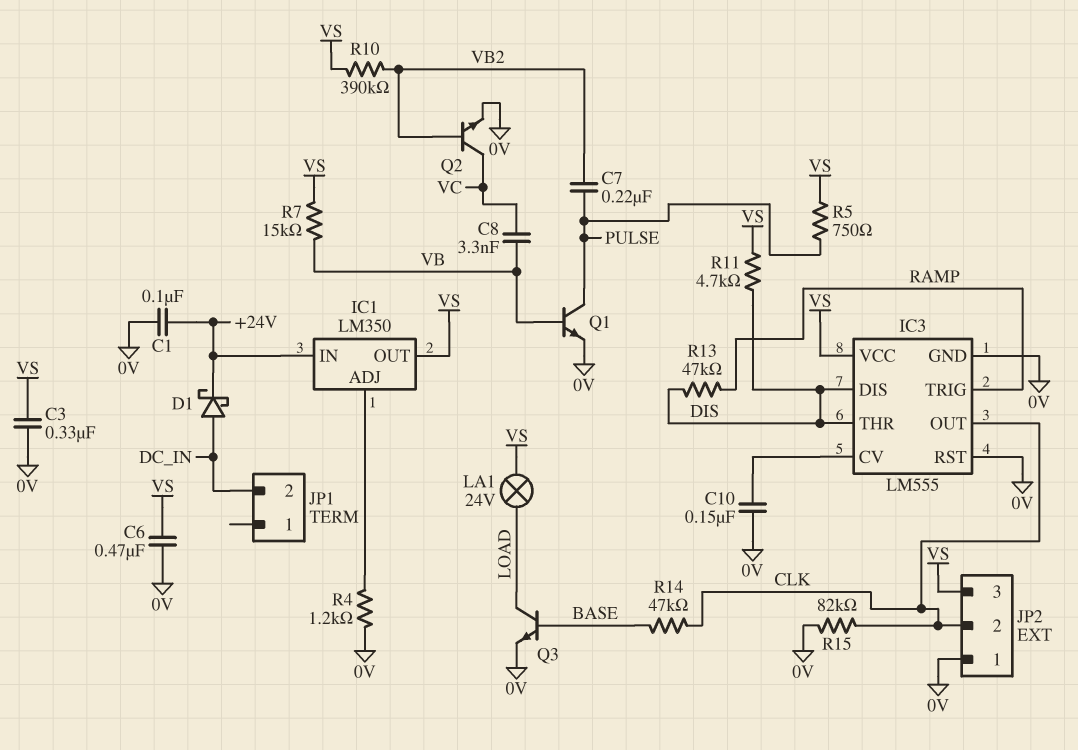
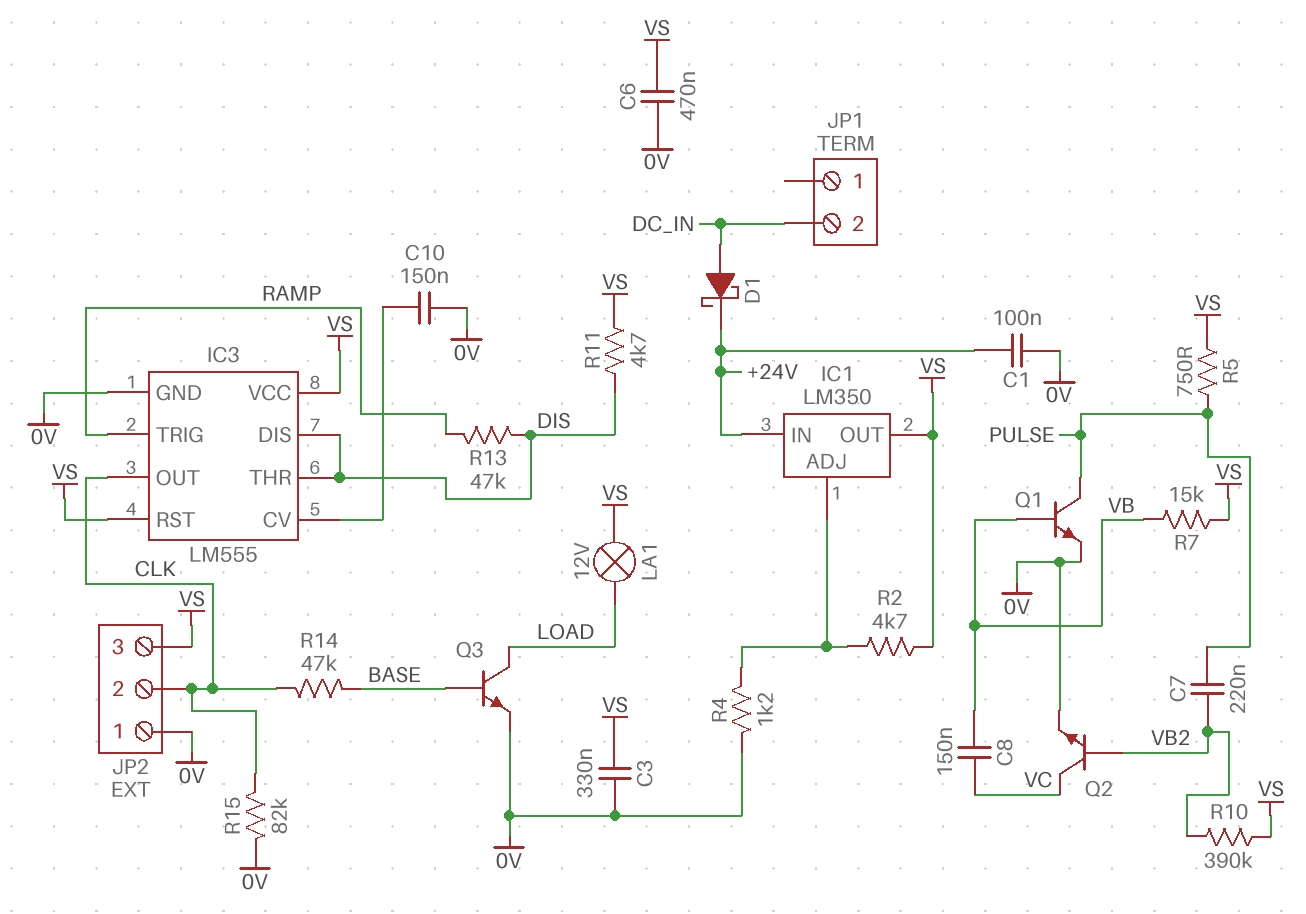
C8: 3.3nF (VB, VC) -> 150nF (VB, VC)
IC3 pin RST: 0V -> VS
LA1: lamp 24V (LOAD, VS) -> lamp 12V (LOAD, VS)
R2: none -> 4.7k (IC1/ADJ, VS)

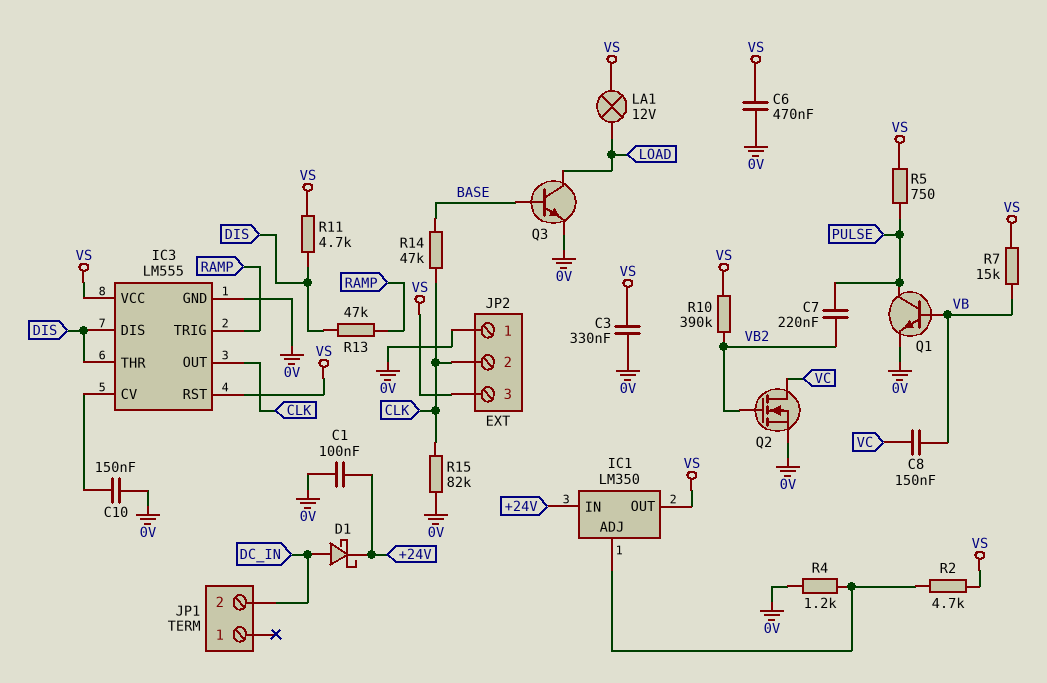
Q2: NPN (B VB2, C VC, E 0V) -> NMOS (G VB2, D VC, S 0V)

